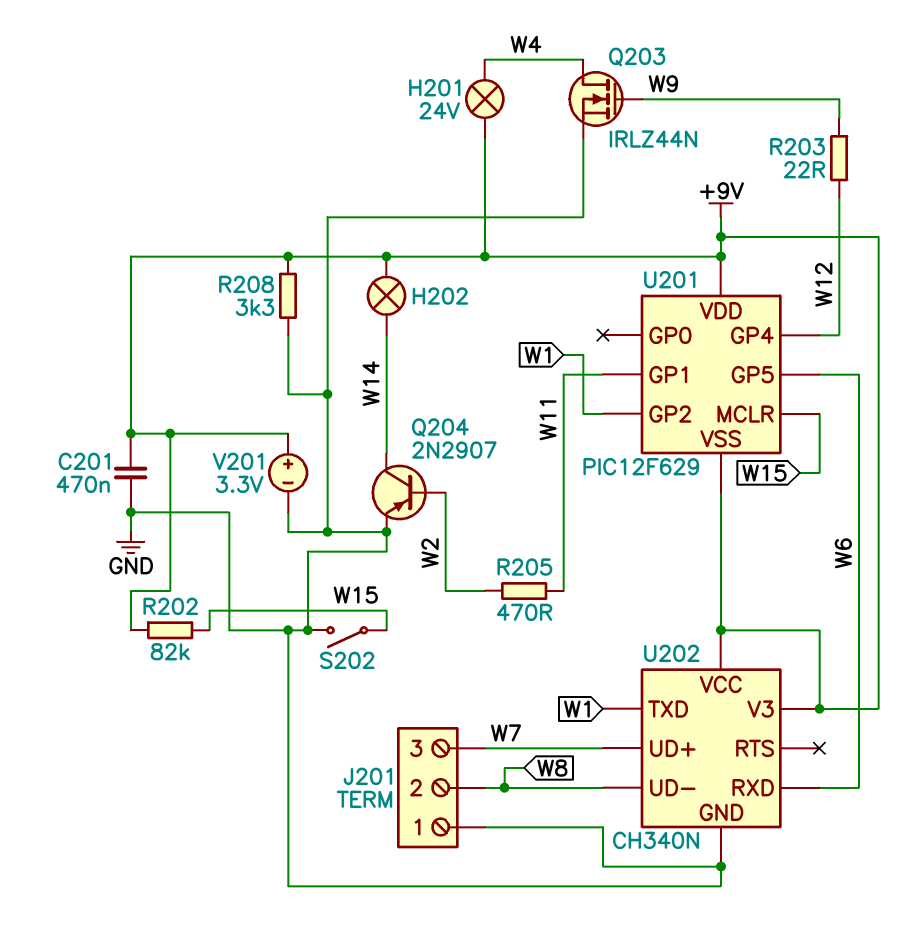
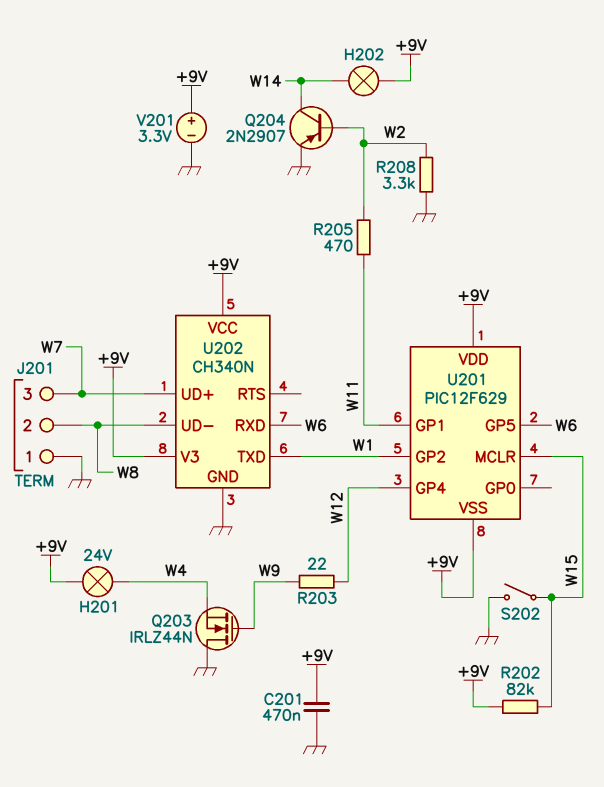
Q203: NMOS IRLZ44N (G W9, D W4, S GND) -> NMOS IRLZ44N (G W9, D GND, S W4)
R208: 3.3k (+9V, GND) -> 3.3k (GND, W2)

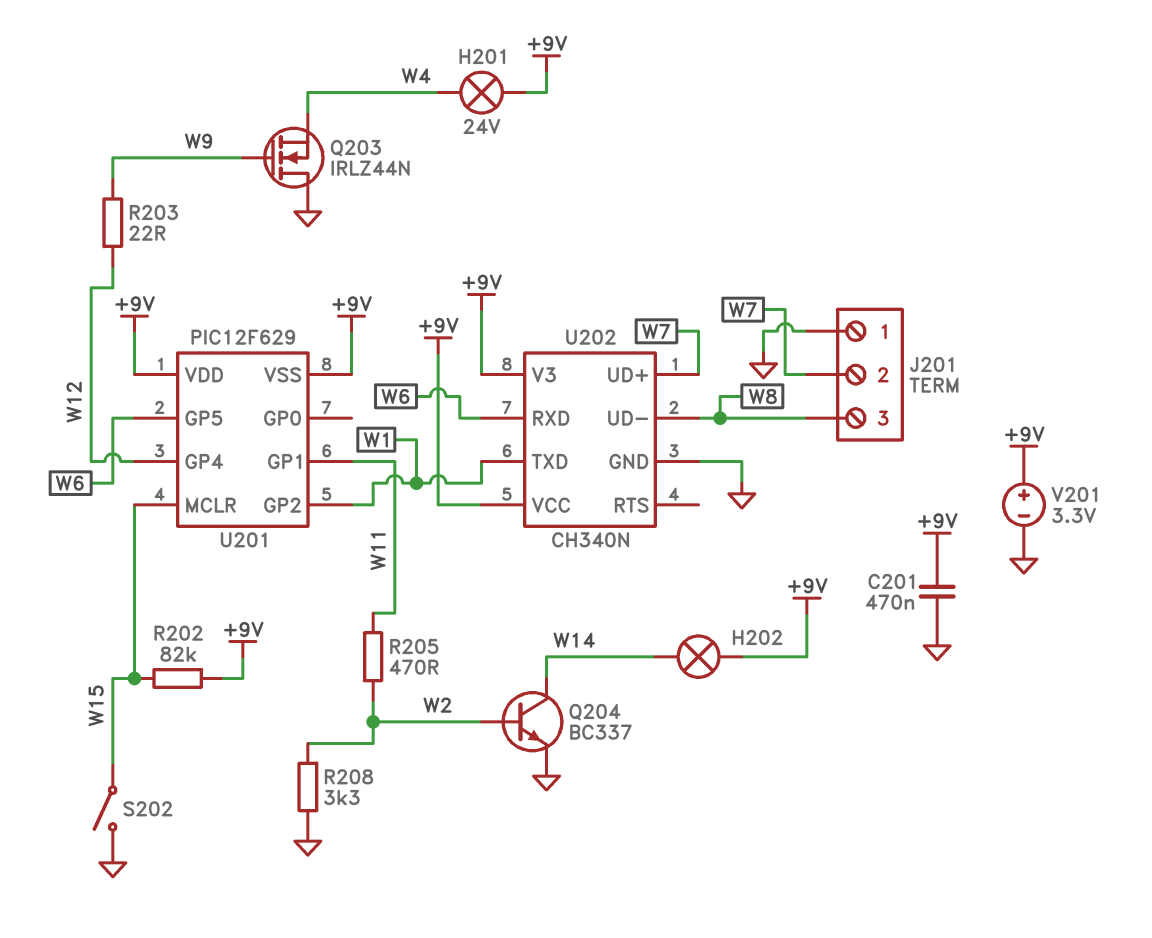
J201 pin 2: W8 -> W7
J201 pin 3: W7 -> W8
Q204: PNP 2N2907 (B W2, C W14, E GND) -> NPN BC337 (B W2, C W14, E GND)

